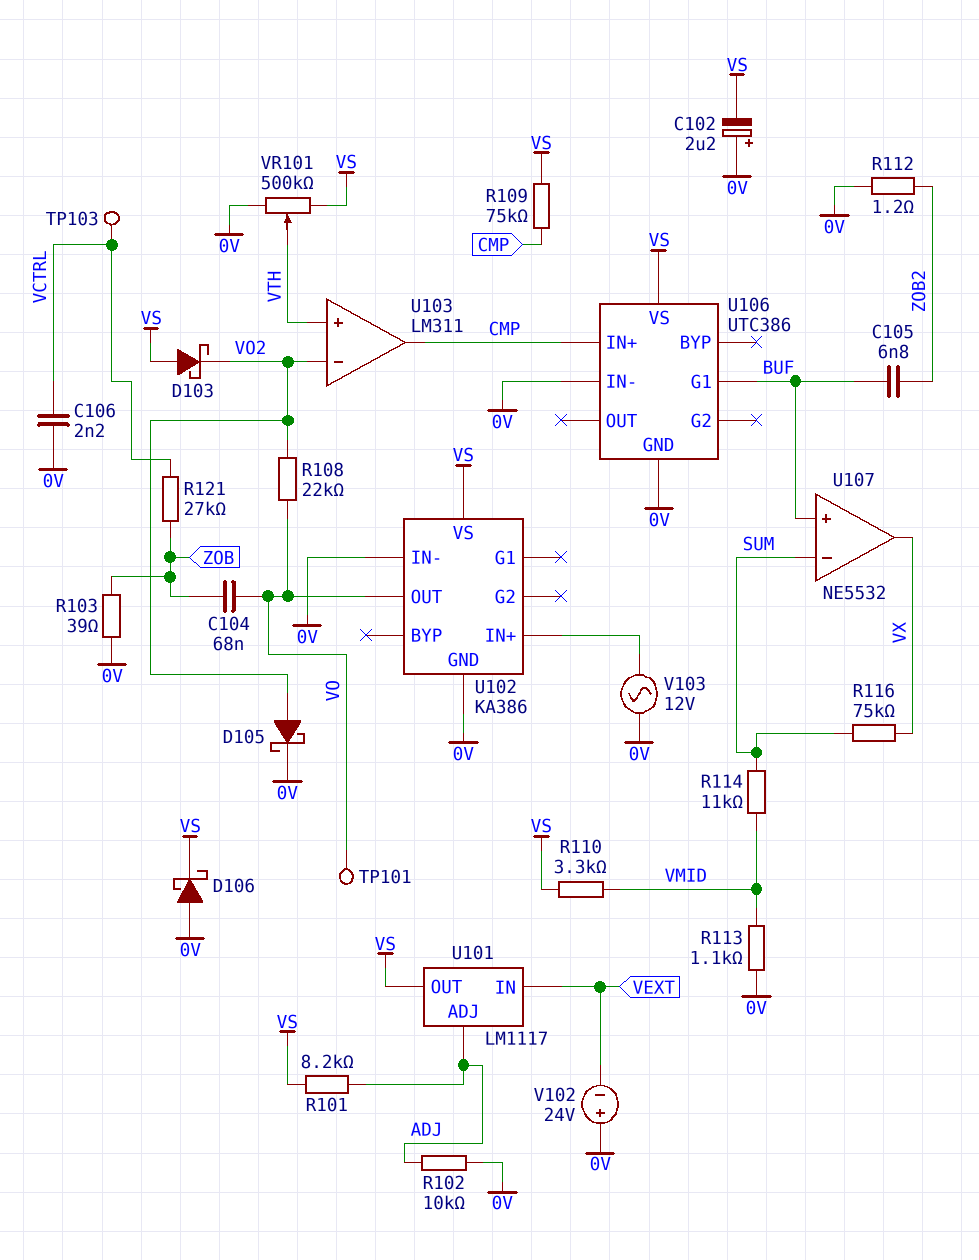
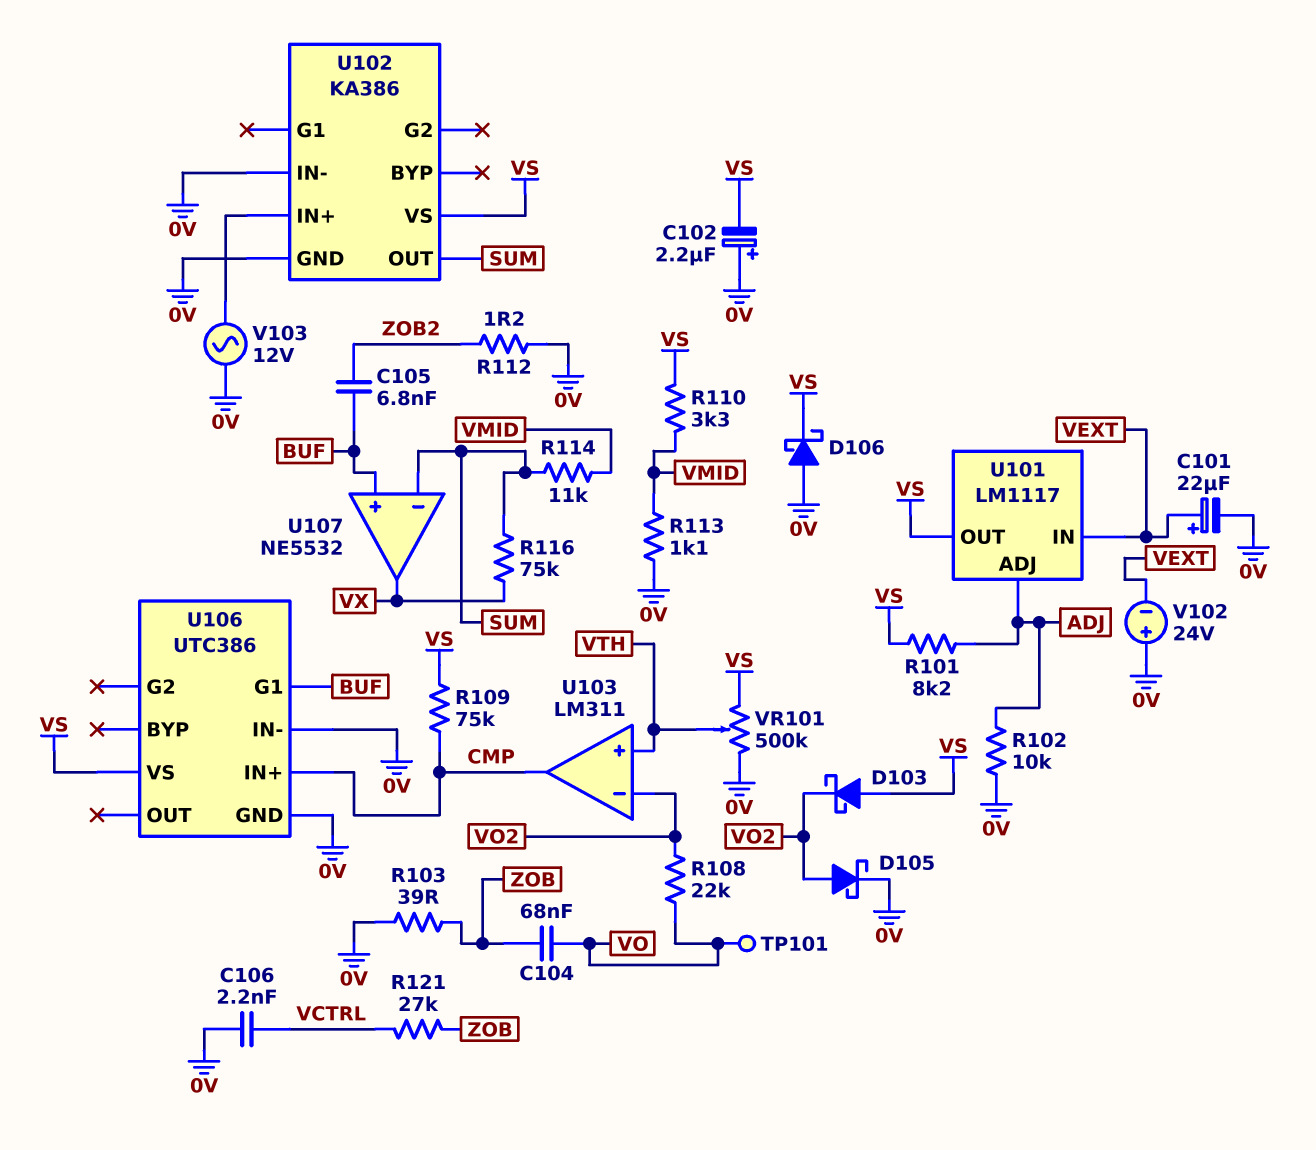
C101: none -> 22uF (plus VEXT, minus 0V)
TP103: test point (VCTRL) -> none
U102 pin OUT: VO -> SUM

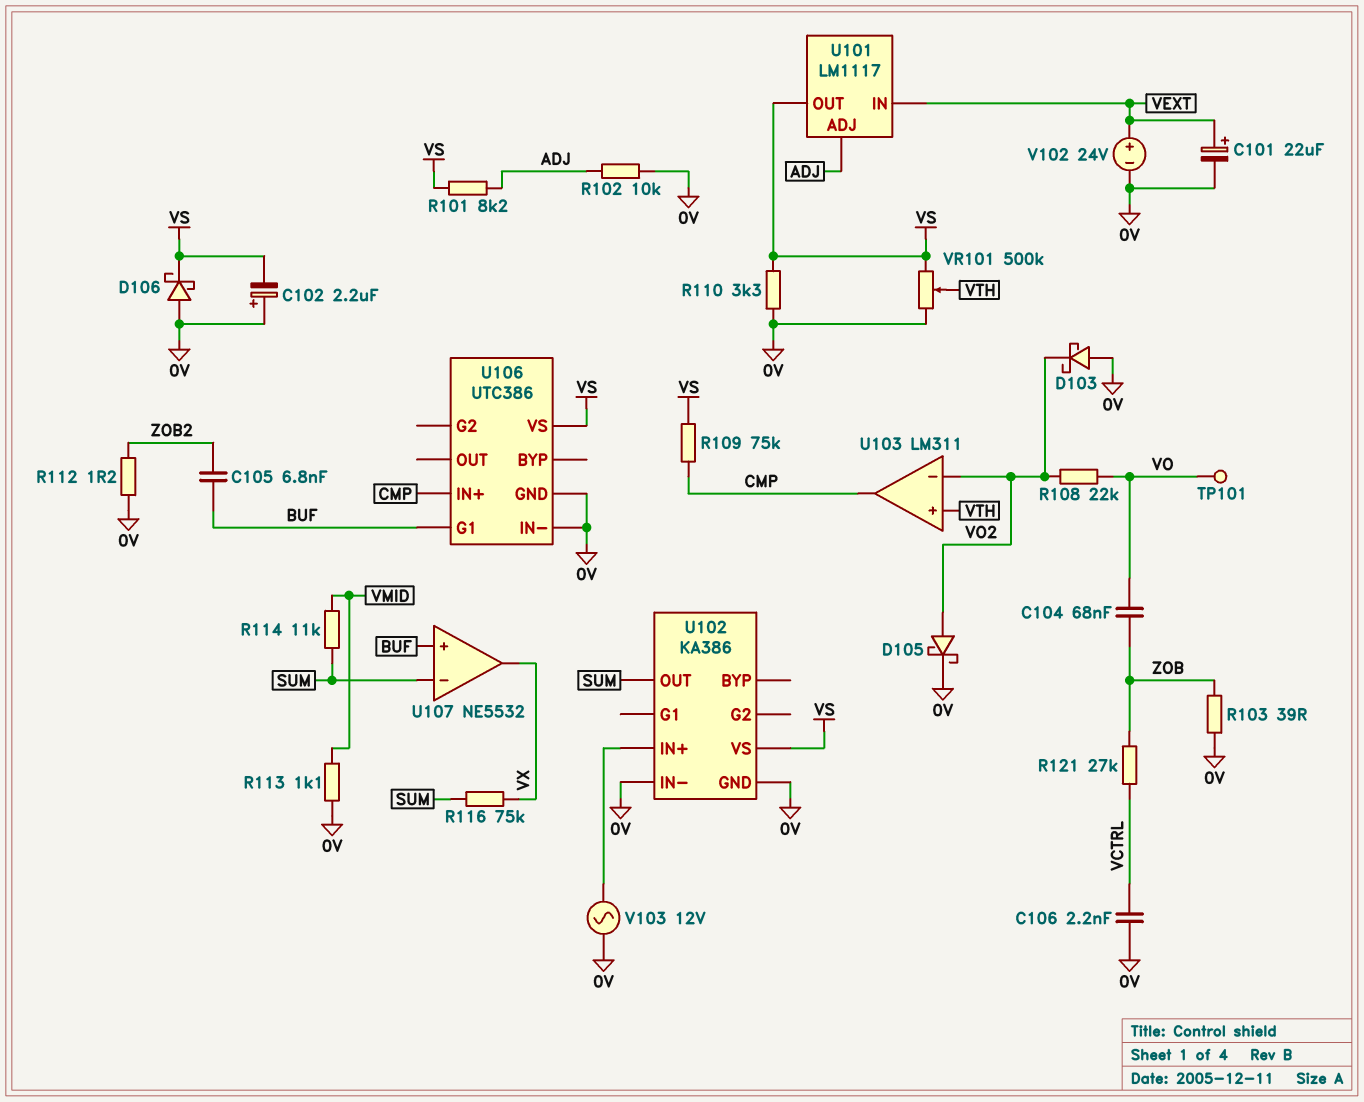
D103: schottky (A VS, K VO2) -> schottky (A 0V, K VO2)
R110: 3.3k (VMID, VS) -> 3.3k (0V, VS)
V102: 24V (plus 0V, minus VEXT) -> 24V (plus VEXT, minus 0V)

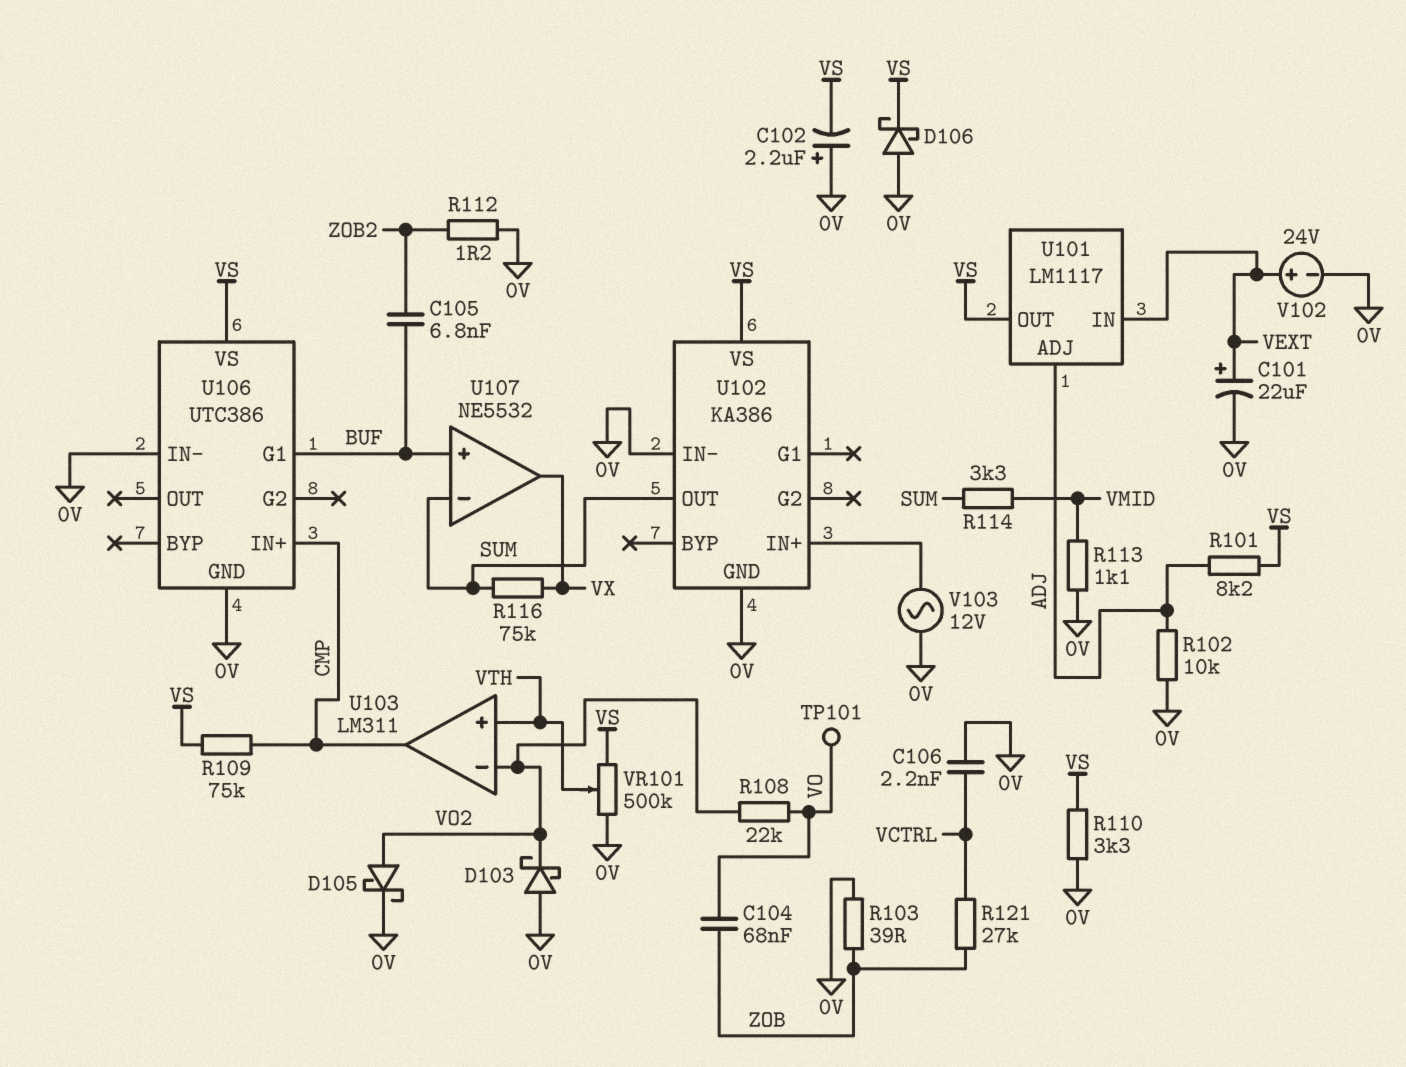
R114: 11k (SUM, VMID) -> 3.3k (SUM, VMID)

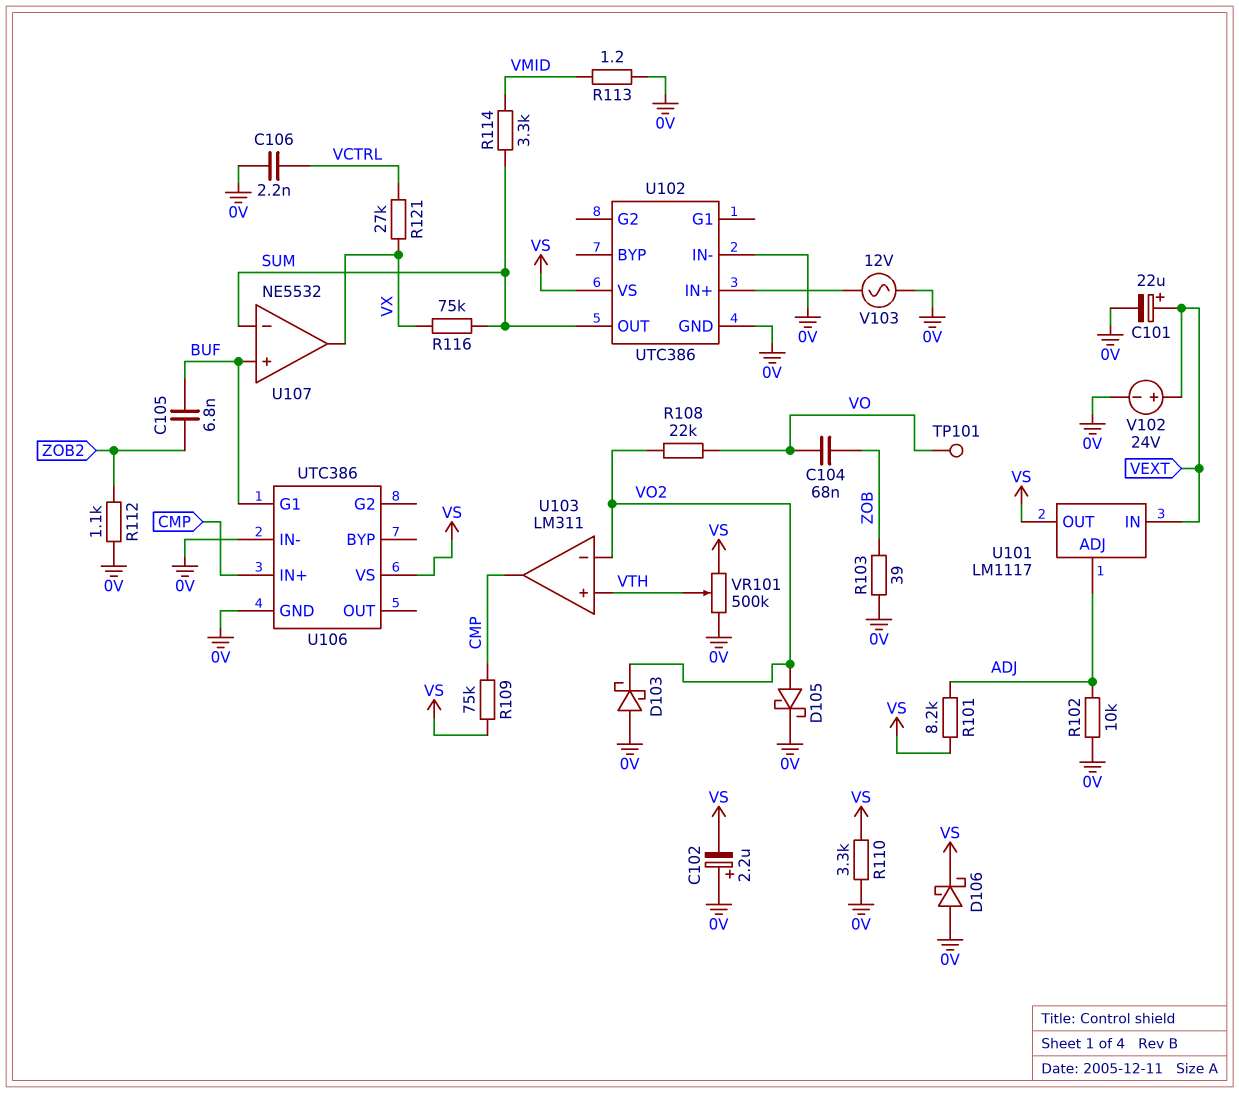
R112: 1.2 (0V, ZOB2) -> 1.1k (0V, ZOB2)
R113: 1.1k (0V, VMID) -> 1.2 (0V, VMID)
R121: 27k (VCTRL, ZOB) -> 27k (VCTRL, VX)
U102: KA386 -> UTC386

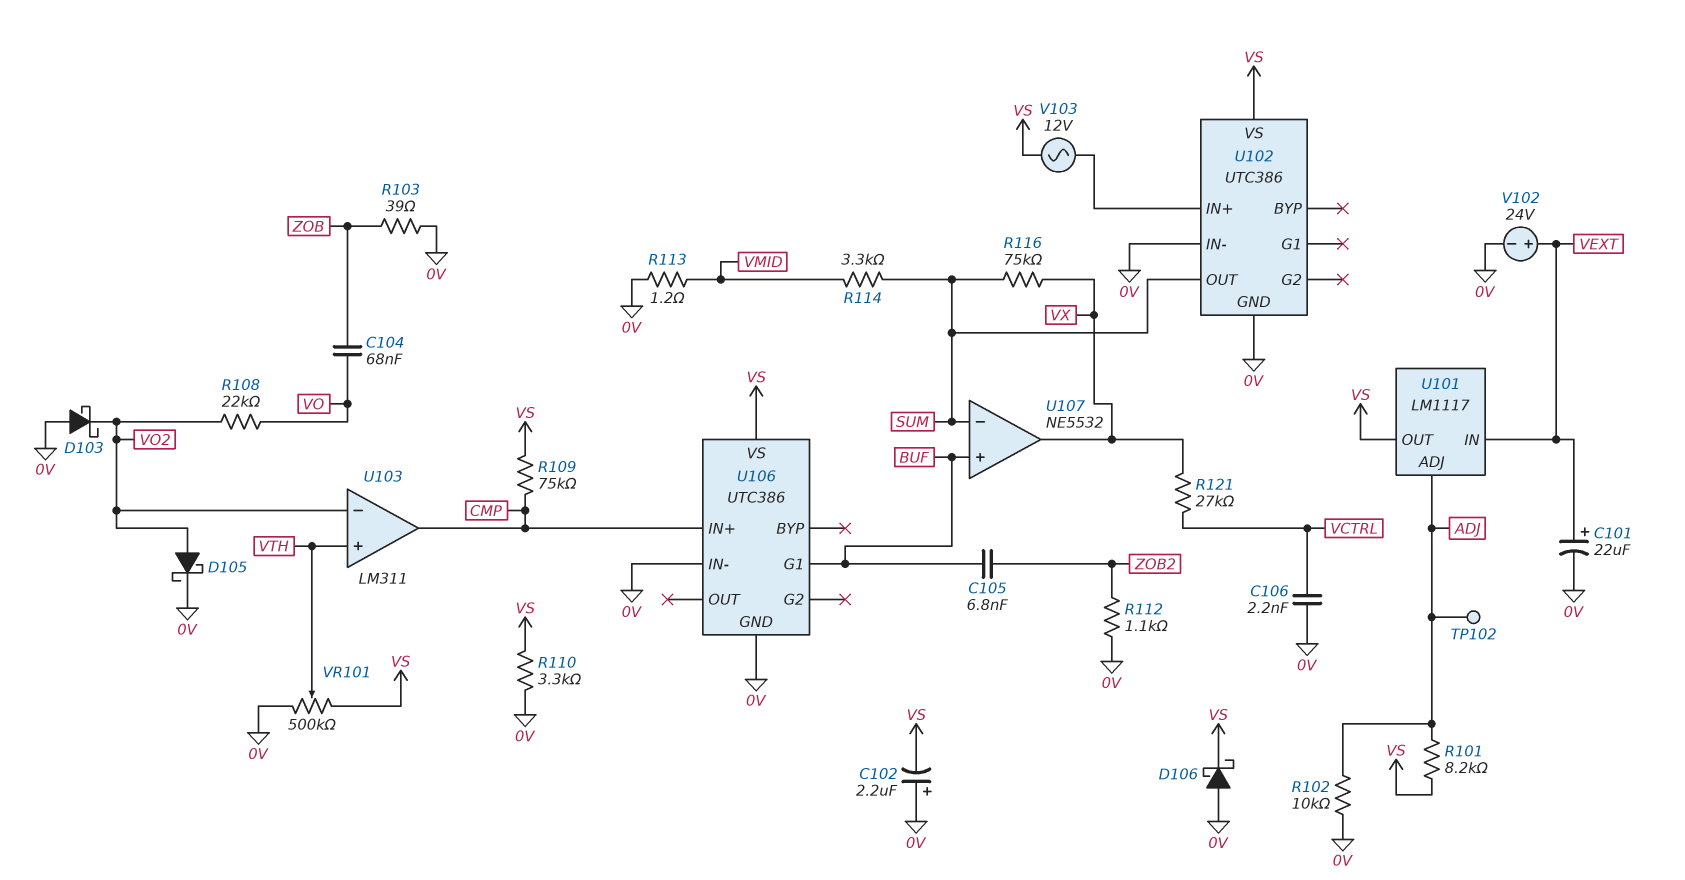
TP101: test point (VO) -> none
TP102: none -> test point (ADJ)
V103: AC 12V (0V, U102/IN+) -> AC 12V (U102/IN+, VS)

